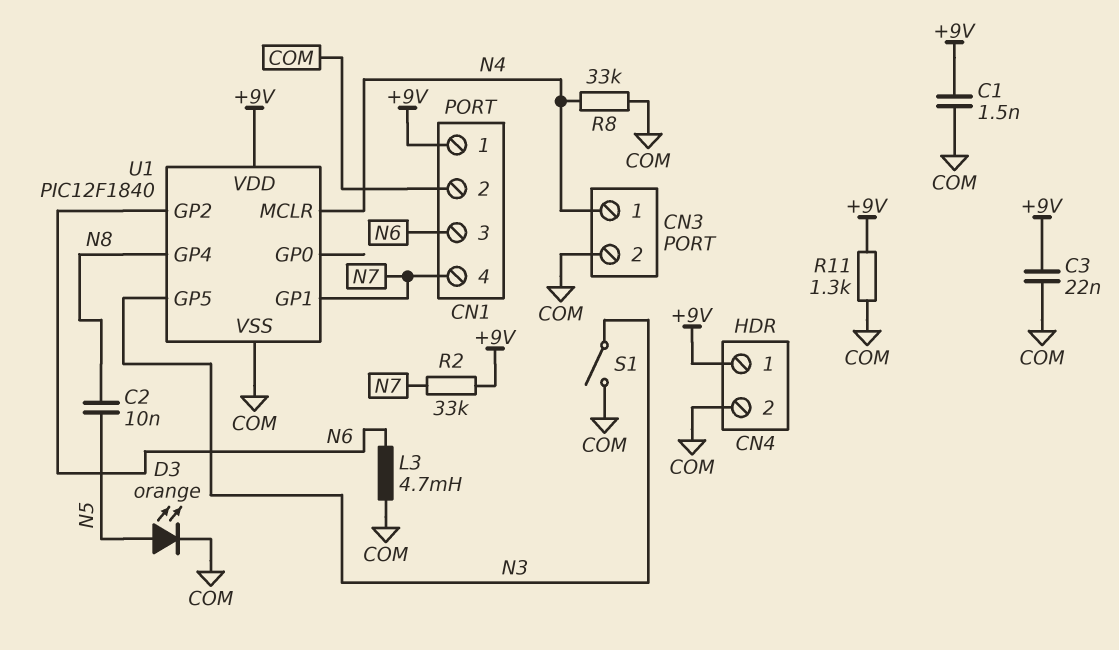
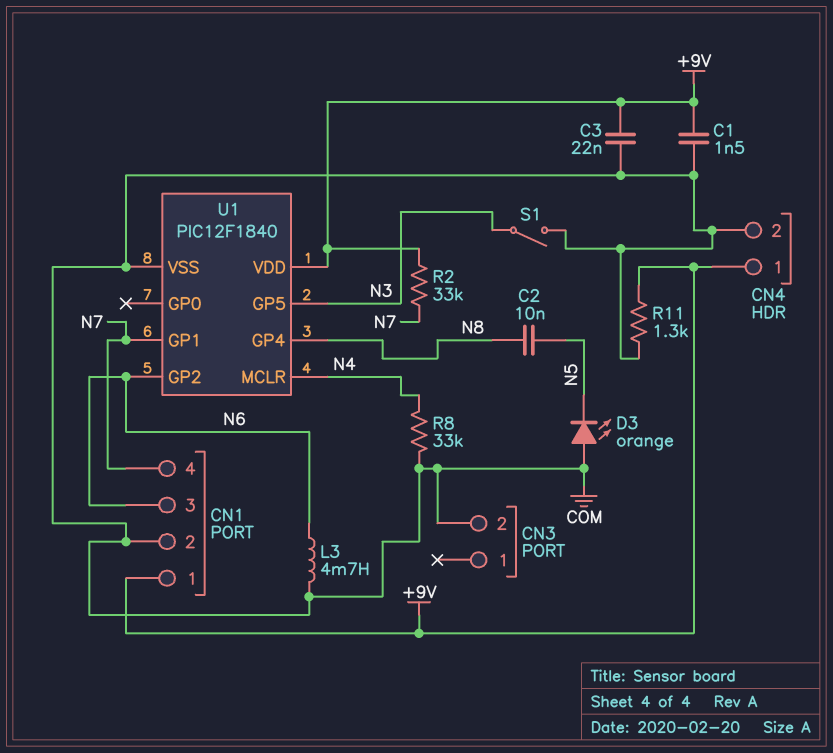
CN3 pin 1: N4 -> none
D3: LED orange (A N5, K COM) -> LED orange (A COM, K N5)

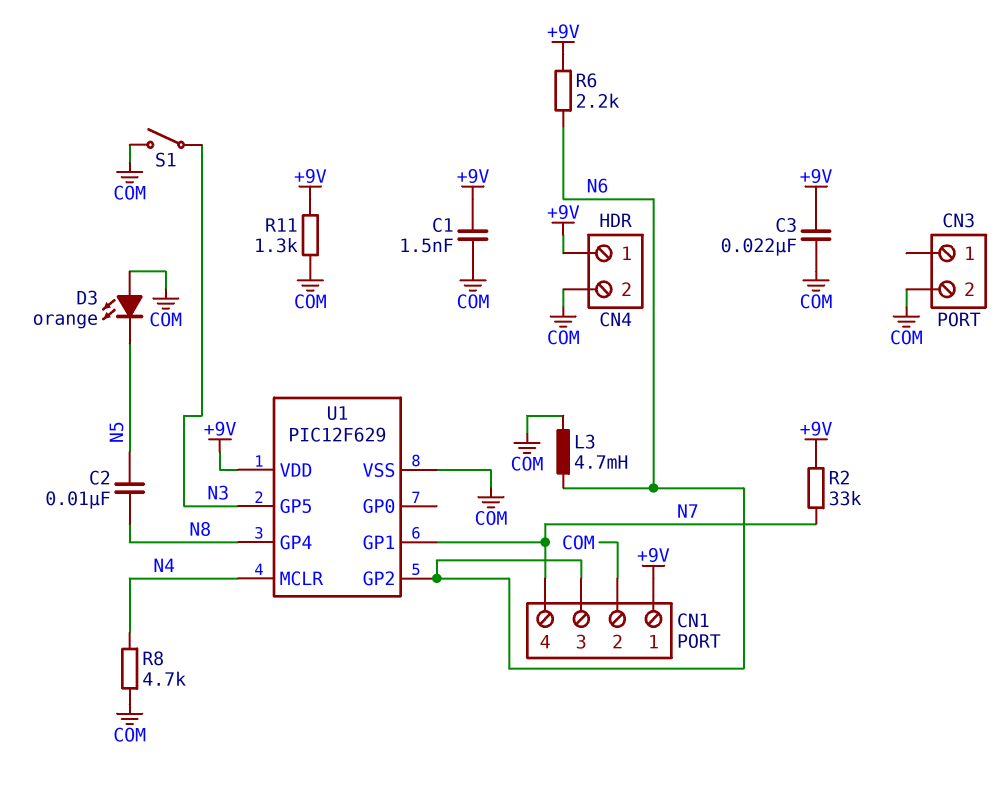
R6: none -> 2.2k (+9V, N6)
R8: 33k (COM, N4) -> 4.7k (COM, N4)
U1: PIC12F1840 -> PIC12F629

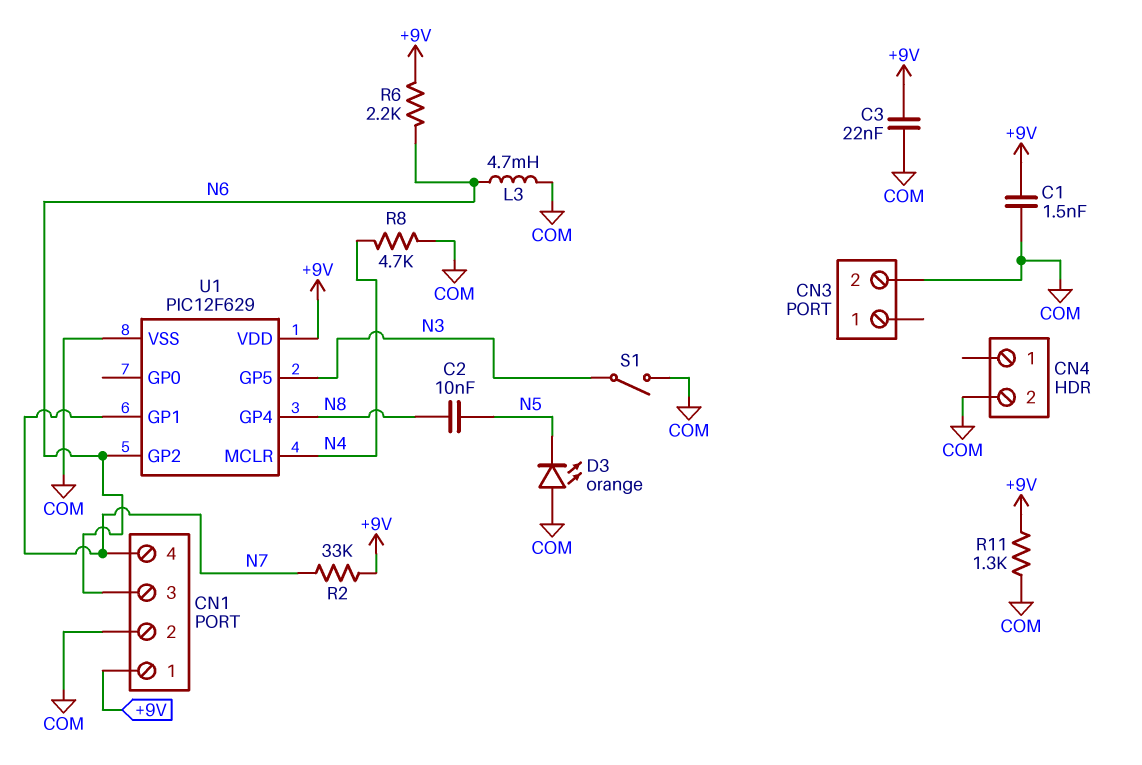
CN4 pin 1: +9V -> none

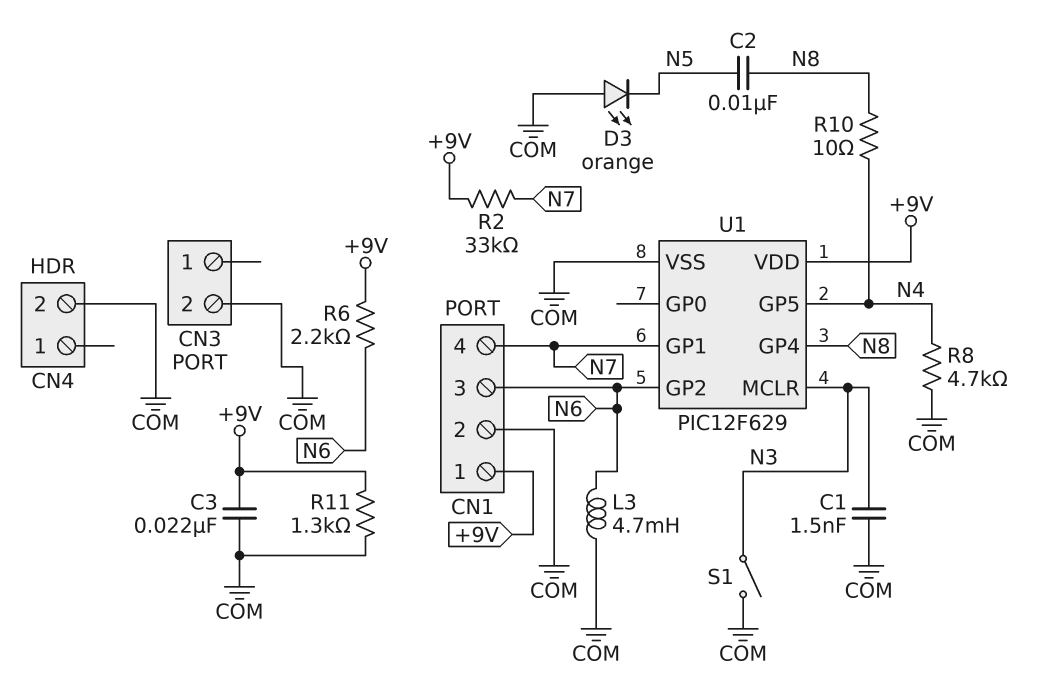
C1: 1.5nF (+9V, COM) -> 1.5nF (COM, N3)
R10: none -> 10 (N4, N8)
U1 pin GP5: N3 -> N4
U1 pin MCLR: N4 -> N3

